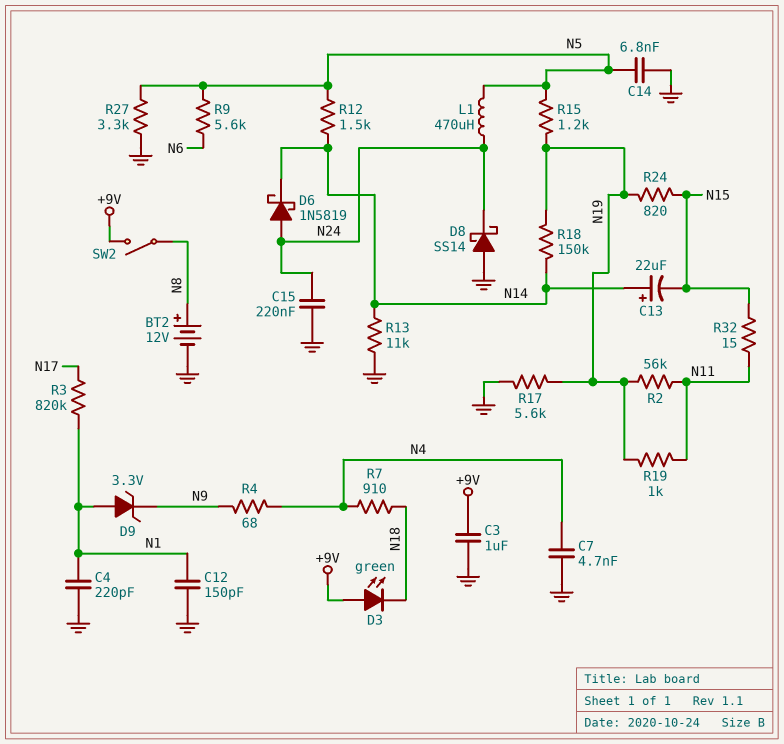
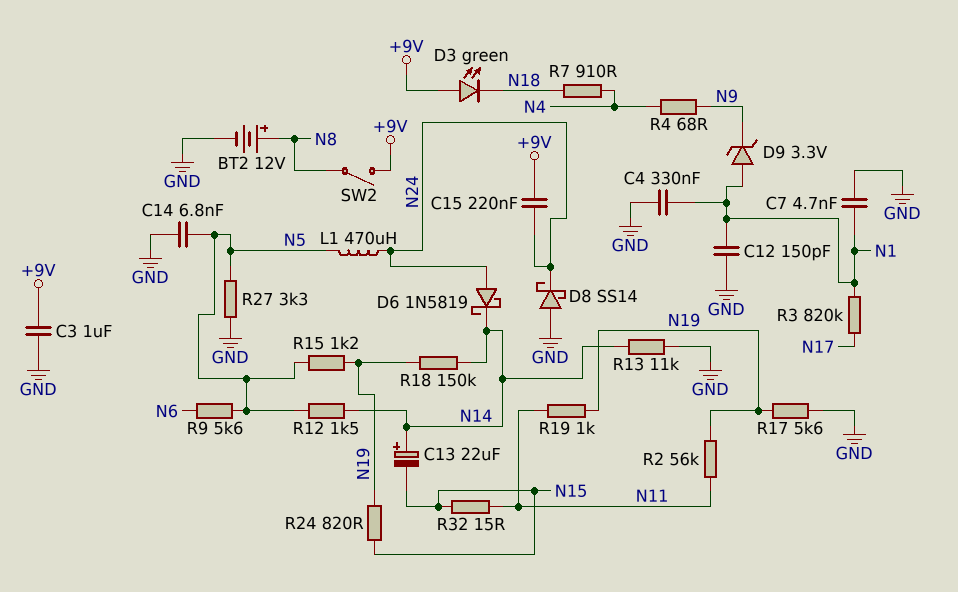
C4: 220pF (GND, N1) -> 330nF (GND, N1)
C7: 4.7nF (GND, N4) -> 4.7nF (GND, N1)
C15: 220nF (GND, N24) -> 220nF (+9V, N24)

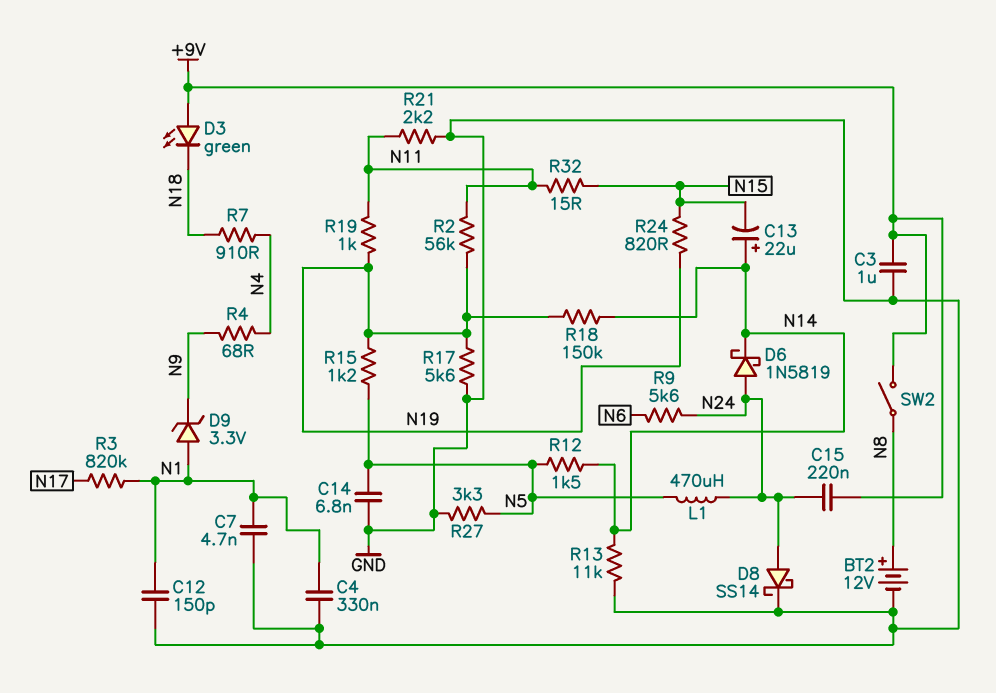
D8: schottky SS14 (A GND, K N24) -> schottky SS14 (A N24, K GND)
R9: 5.6k (N5, N6) -> 5.6k (N6, N24)
R21: none -> 2.2k (GND, N11)

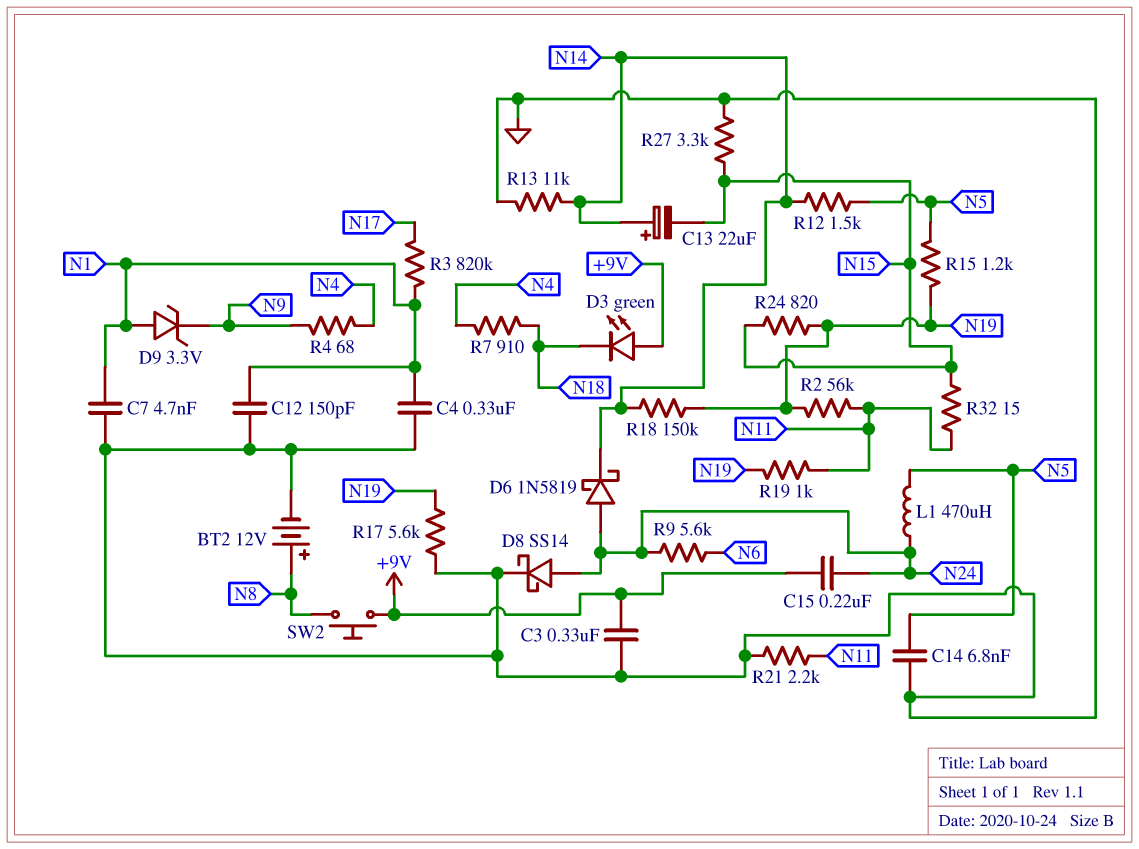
C3: 1uF (+9V, GND) -> 330nF (+9V, GND)
R27: 3.3k (GND, N5) -> 3.3k (GND, N15)
SW2: switch (+9V, N8) -> button (+9V, N8)

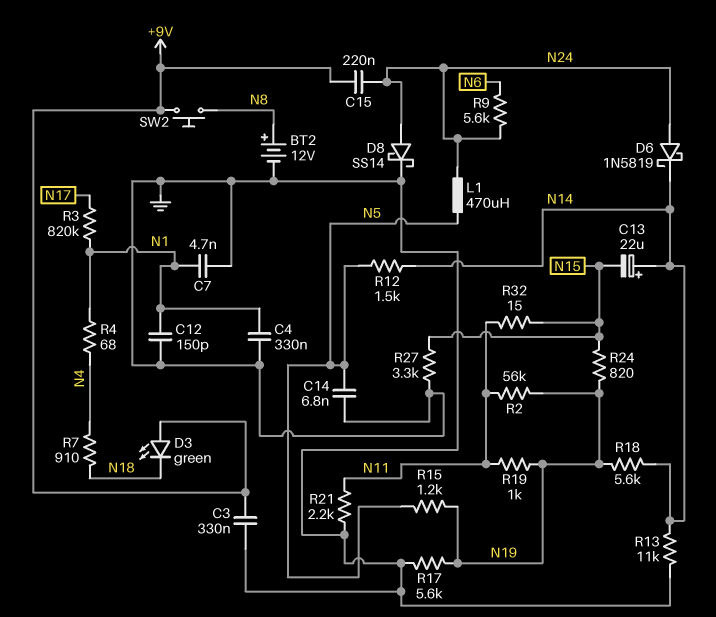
D9: zener 3.3V (A N1, K N9) -> none
R4: 68 (N4, N9) -> 68 (N1, N4)
R18: 150k (N14, N19) -> 5.6k (N14, N19)

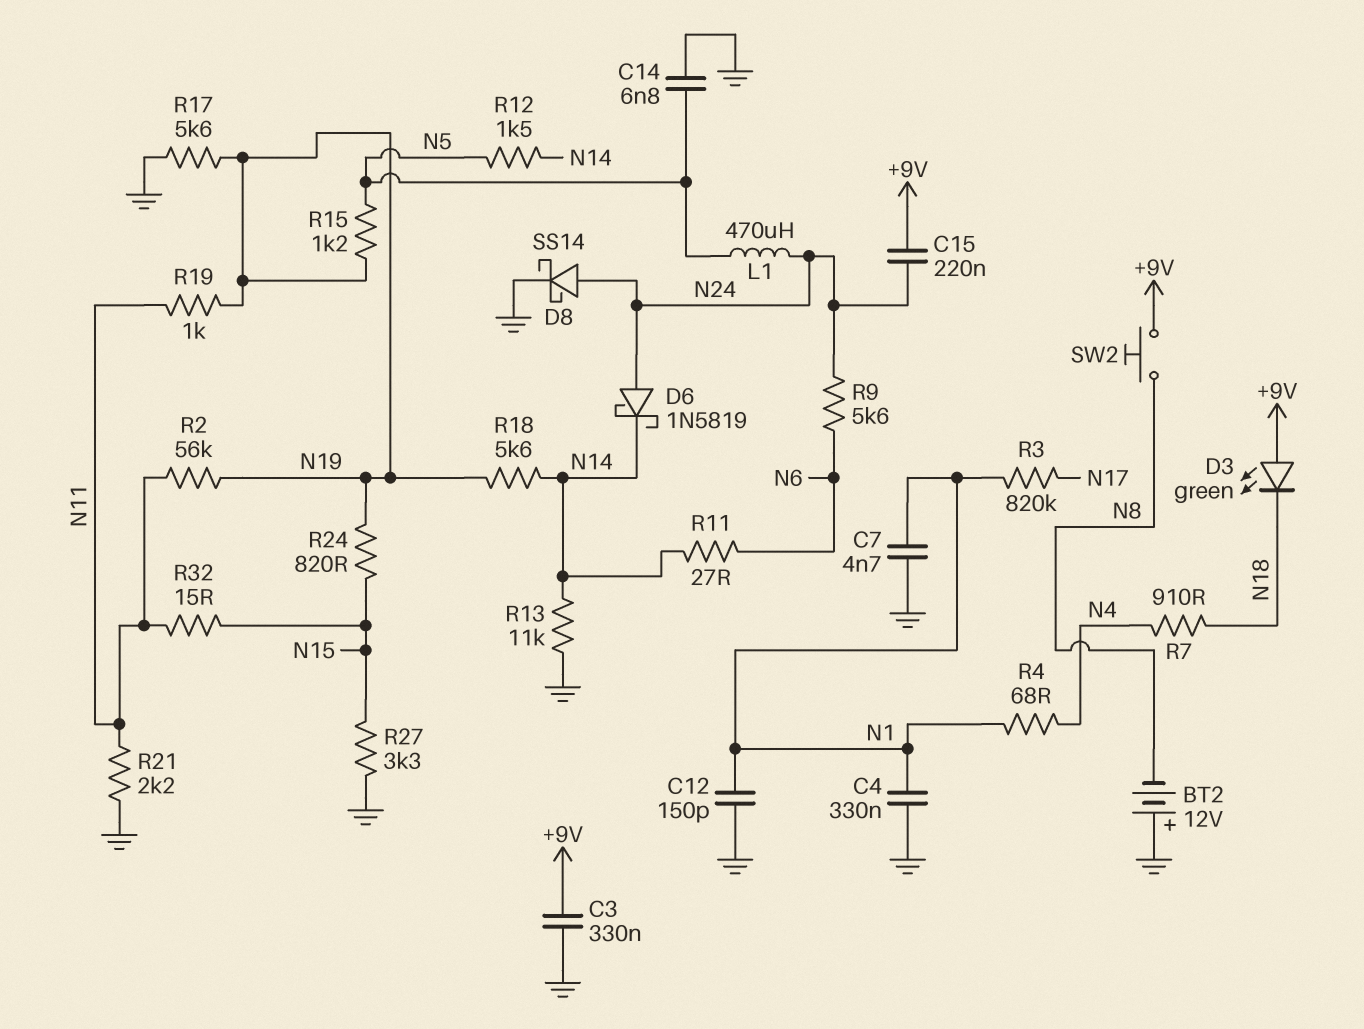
BT2: 12V (plus N8, minus GND) -> 12V (plus GND, minus N8)
C13: 22uF (plus N14, minus N15) -> none
R11: none -> 27 (N6, N14)

